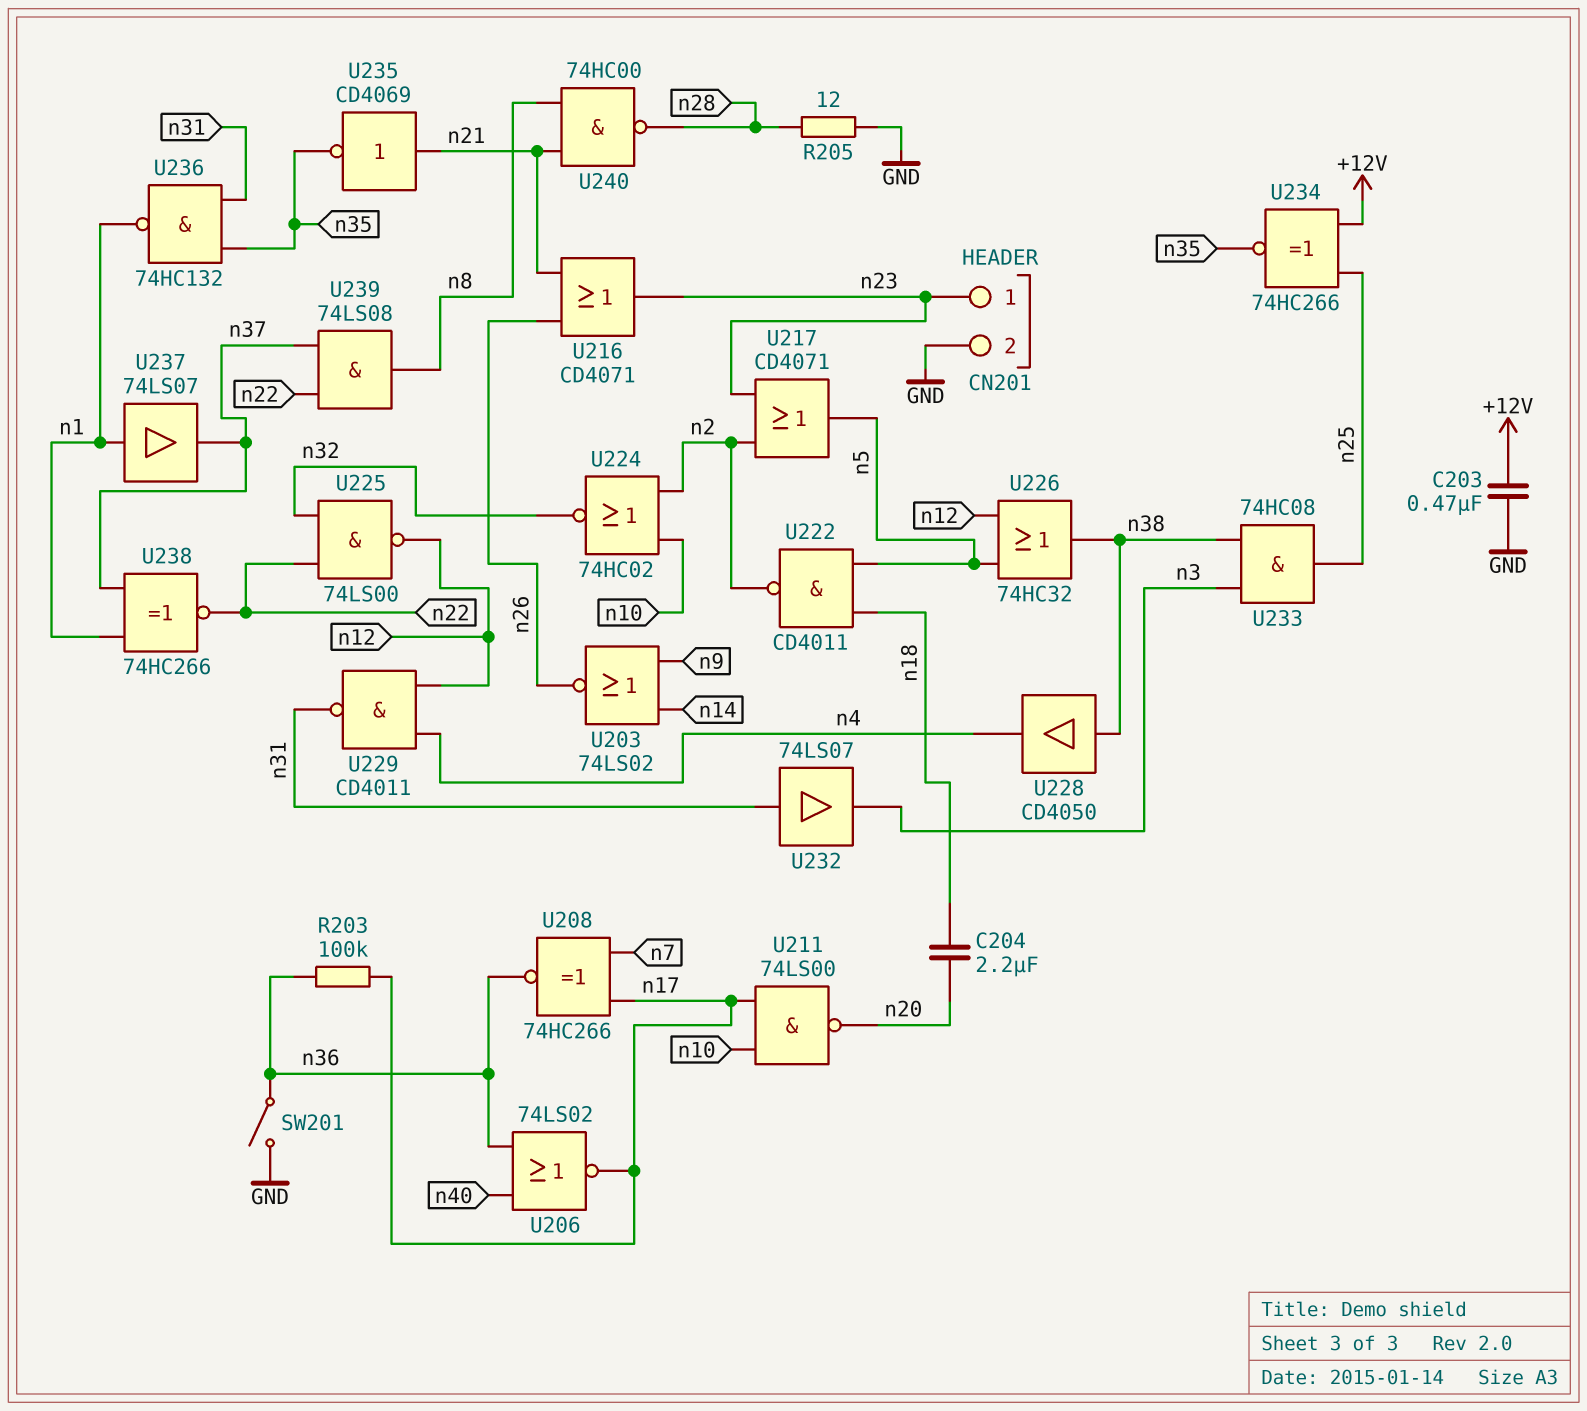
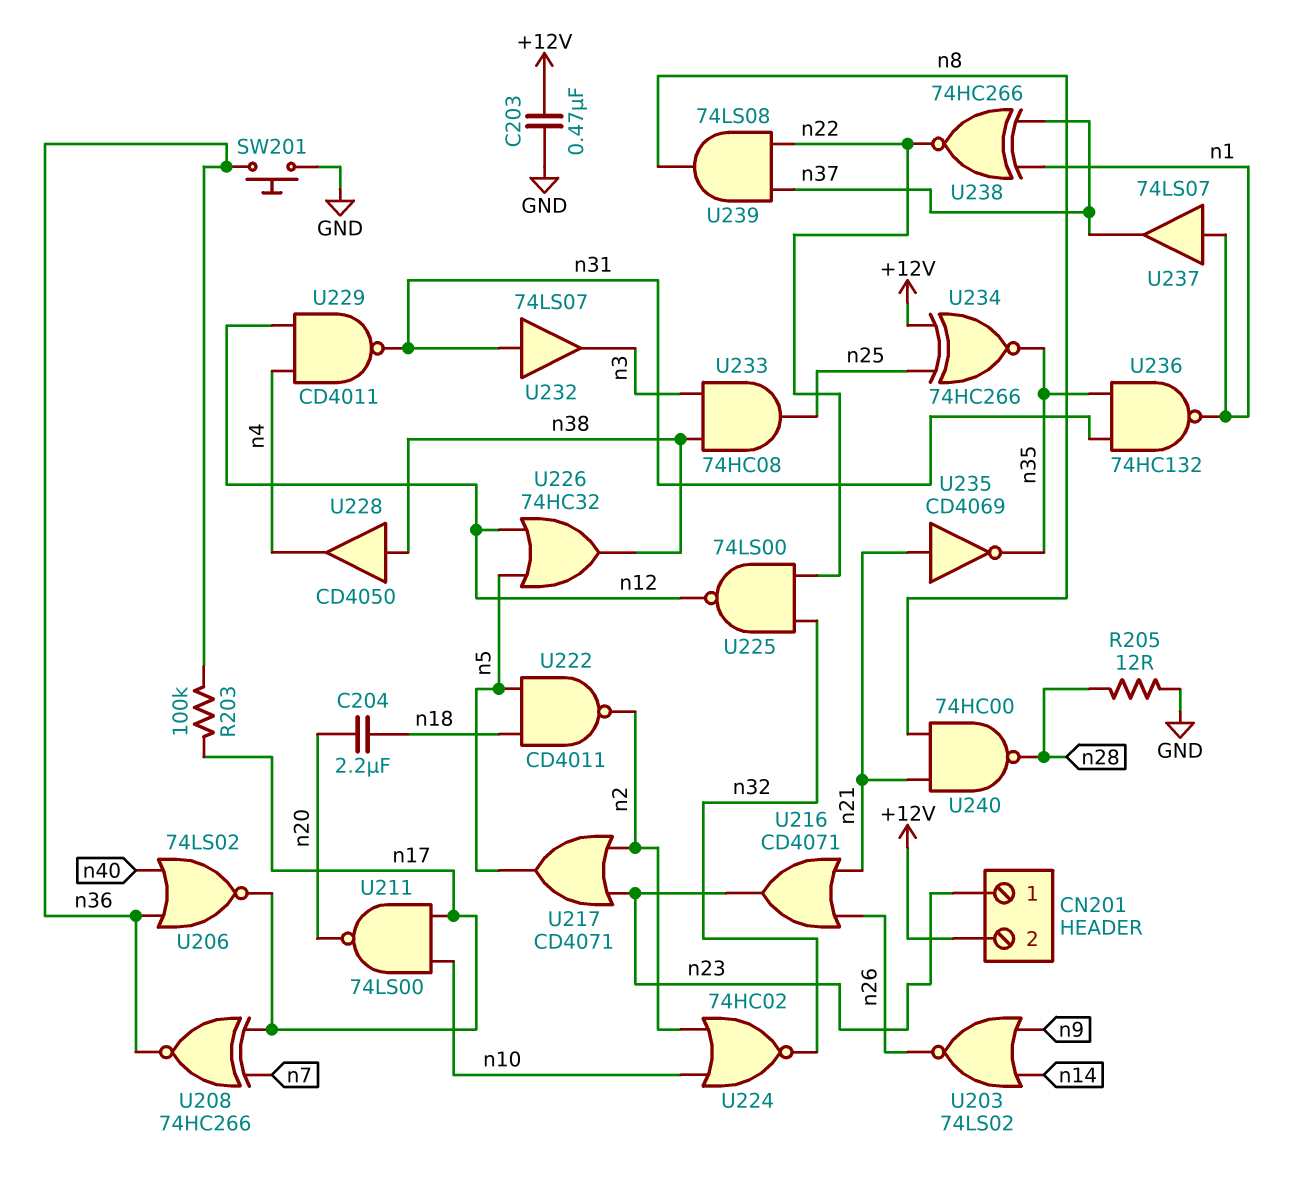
CN201 pin 2: GND -> +12V
SW201: switch (GND, n36) -> button (GND, n36)

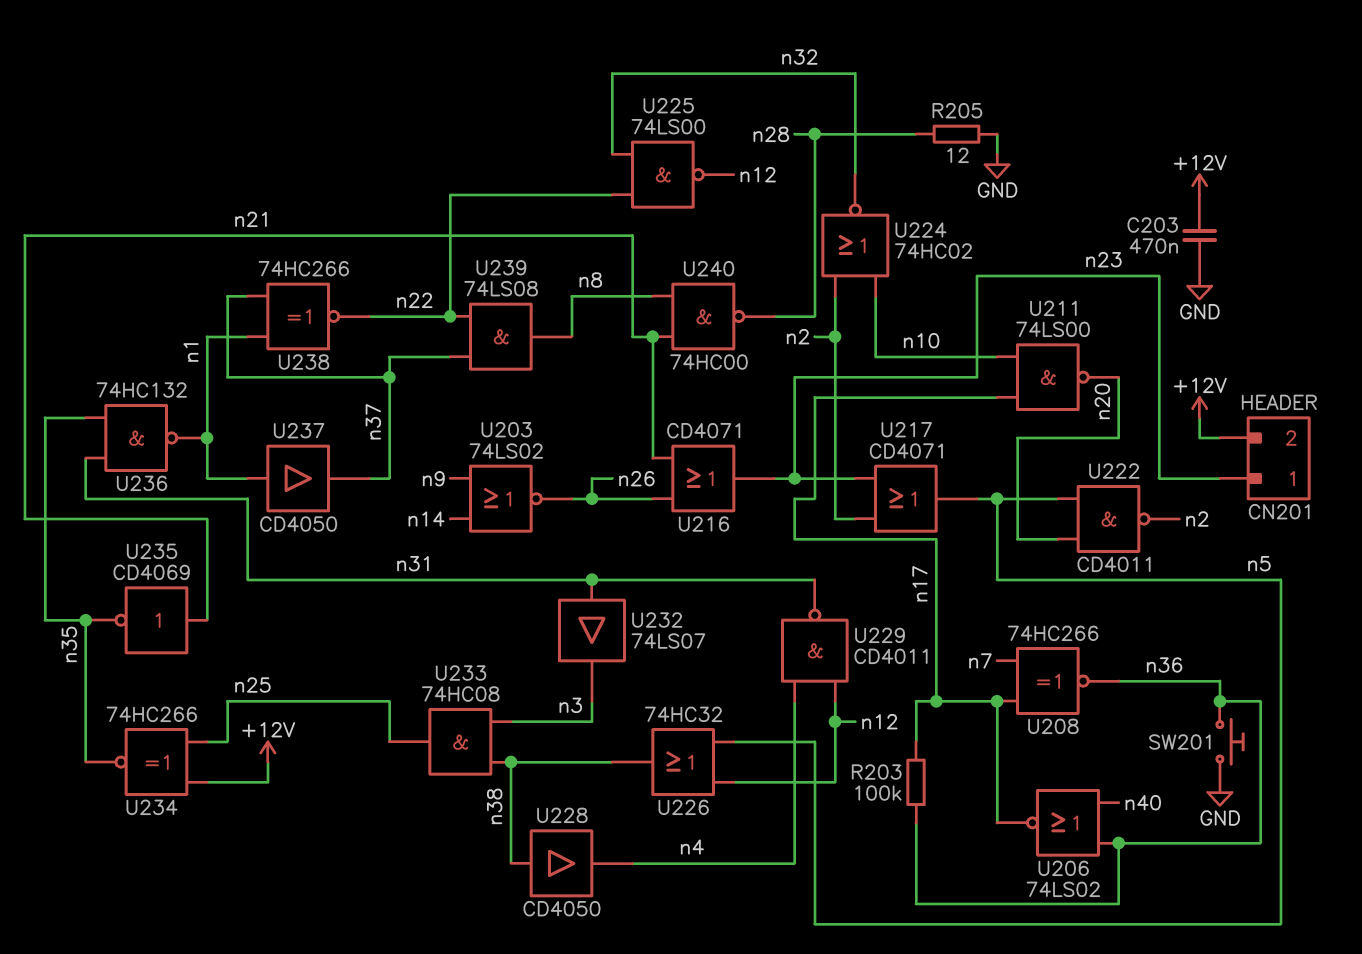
C204: 2.2uF (n18, n20) -> none
U222: NAND CD4011 (in n5, in n18, out n2) -> NAND CD4011 (in n5, in n20, out n2)
U237: buffer 74LS07 (in n1, out n37) -> buffer CD4050 (in n1, out n37)

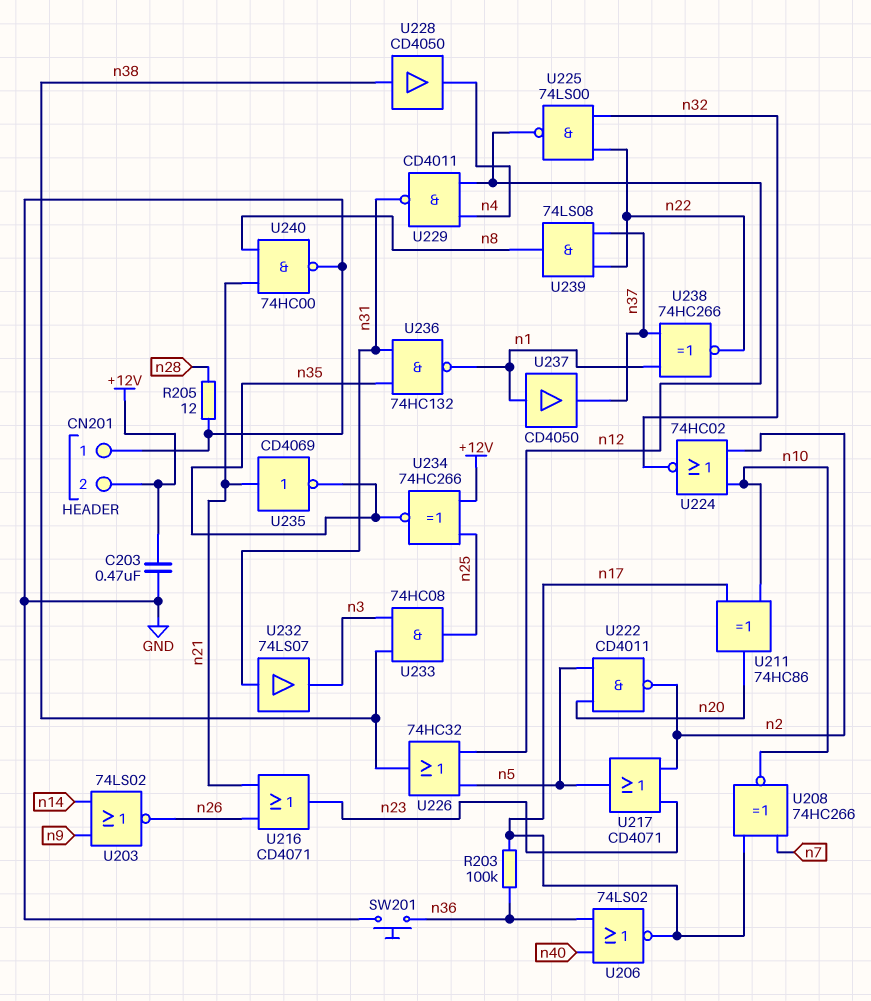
CN201 pin 1: n23 -> GND
U208: XNOR 74HC266 (in n7, in n17, out n36) -> XNOR 74HC266 (in n7, in n17, out n10)
U211: NAND 74LS00 (in n10, in n17, out n20) -> XOR 74HC86 (in n10, in n17, out n20)
U240: NAND 74HC00 (in n8, in n21, out n28) -> NAND 74HC00 (in n8, in n21, out GND)

